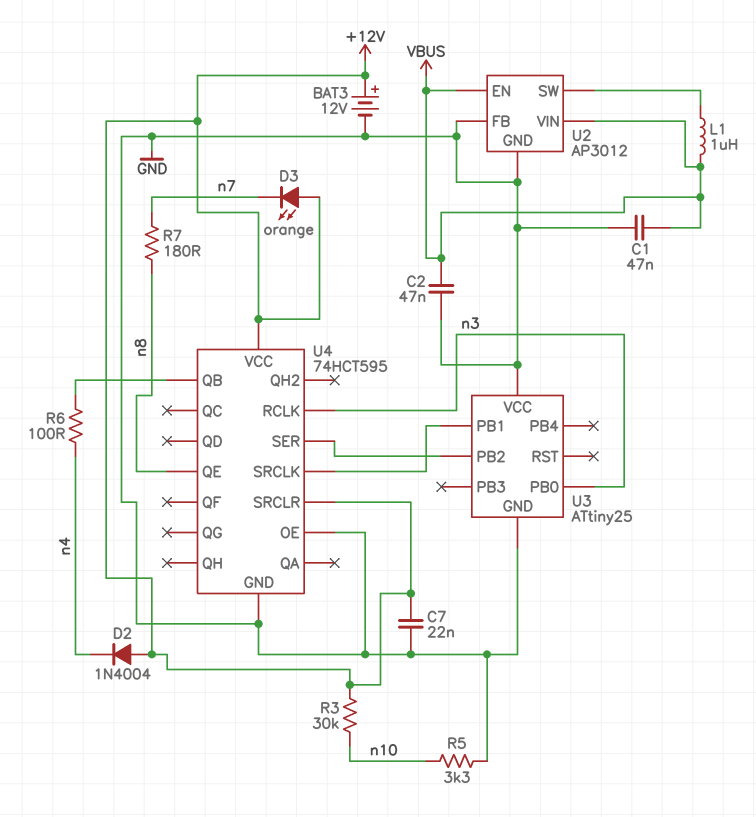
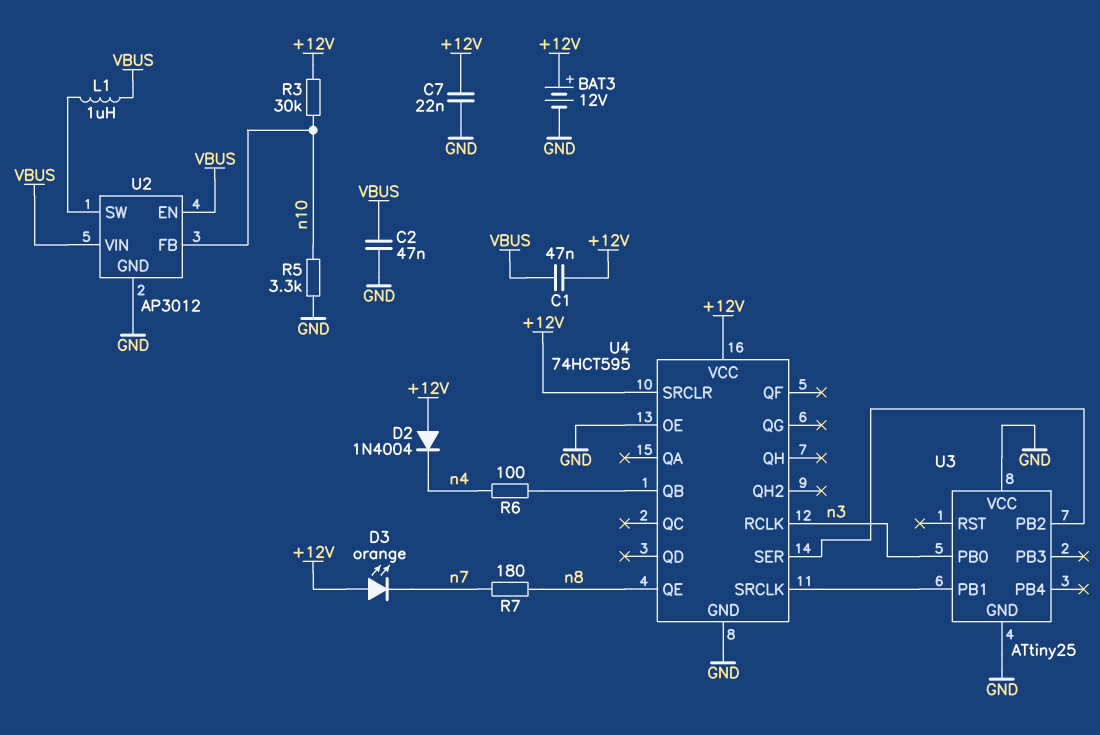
C1: 47nF (GND, VBUS) -> 47nF (+12V, VBUS)
U2 pin FB: GND -> n10

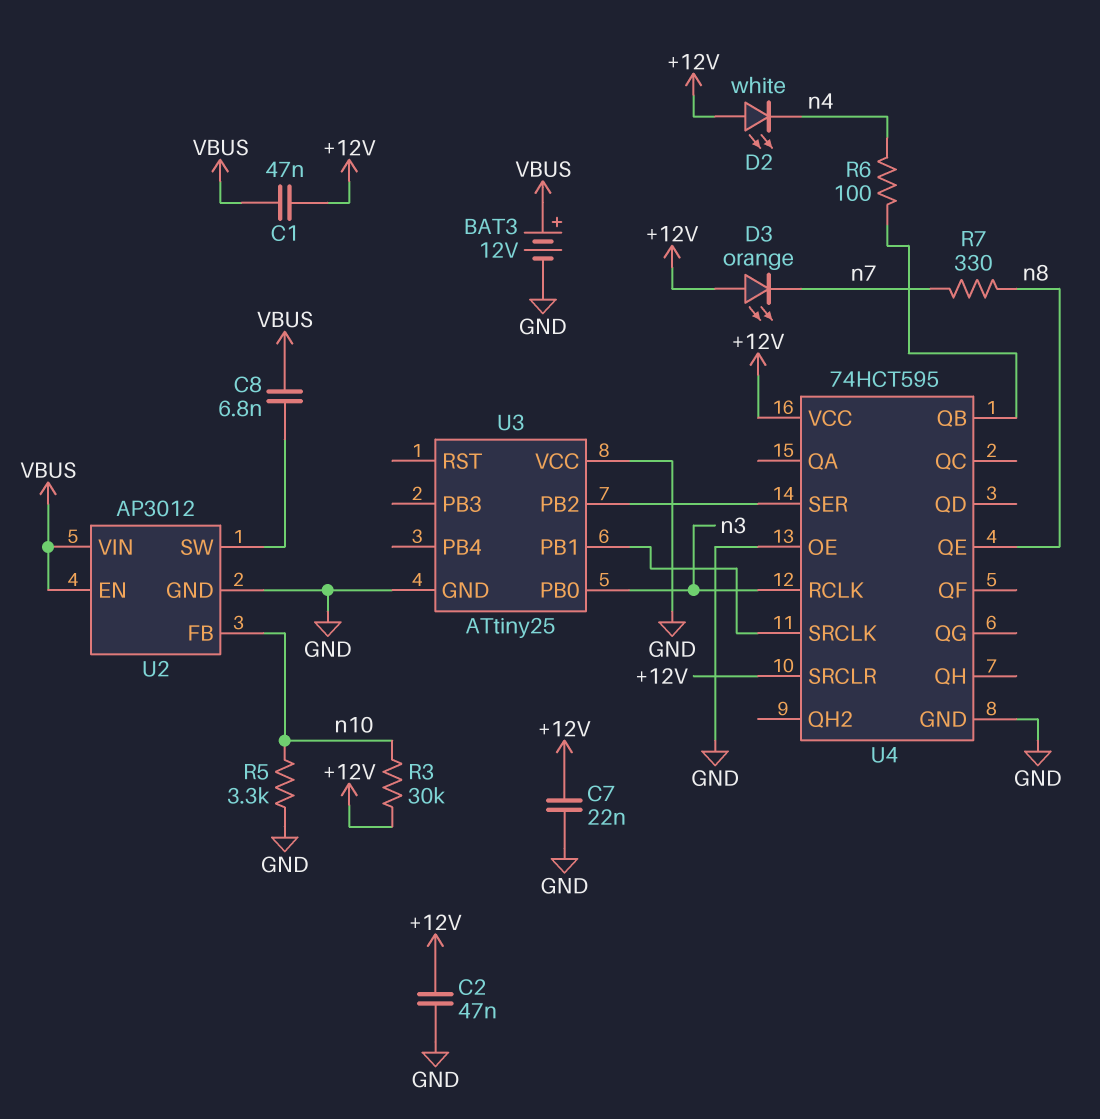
BAT3: 12V (plus +12V, minus GND) -> 12V (plus VBUS, minus GND)
C2: 47nF (GND, VBUS) -> 47nF (+12V, GND)
C8: none -> 6.8nF (U2/SW, VBUS)
D2: diode 1N4004 (A +12V, K n4) -> LED white (A +12V, K n4)
L1: 1uH (U2/SW, VBUS) -> none
R7: 180 (n7, n8) -> 330 (n7, n8)

